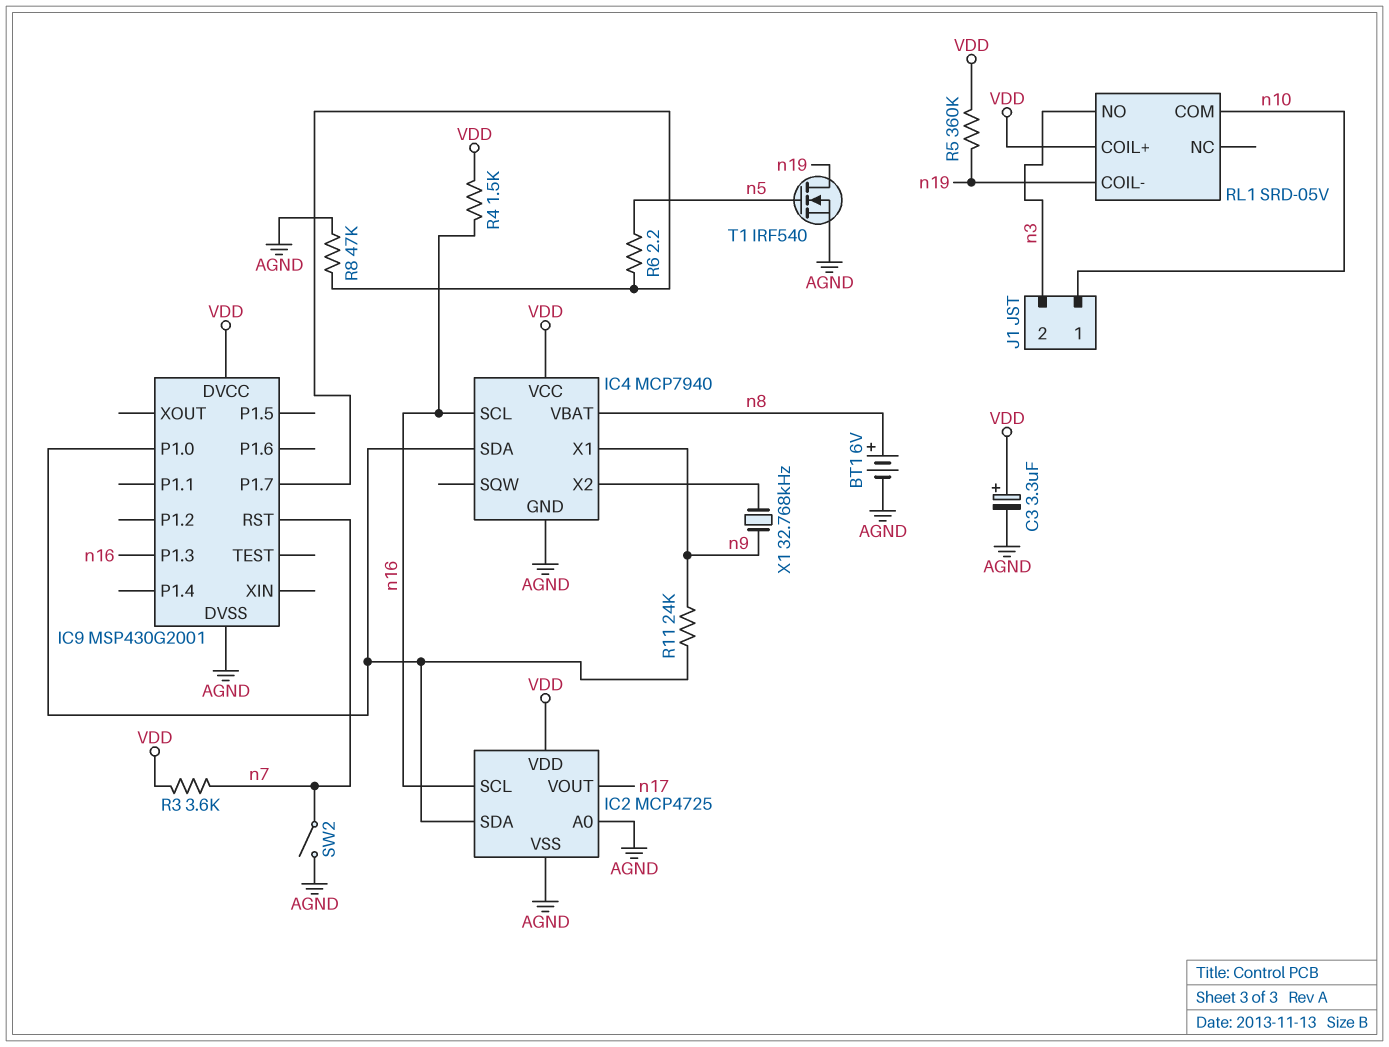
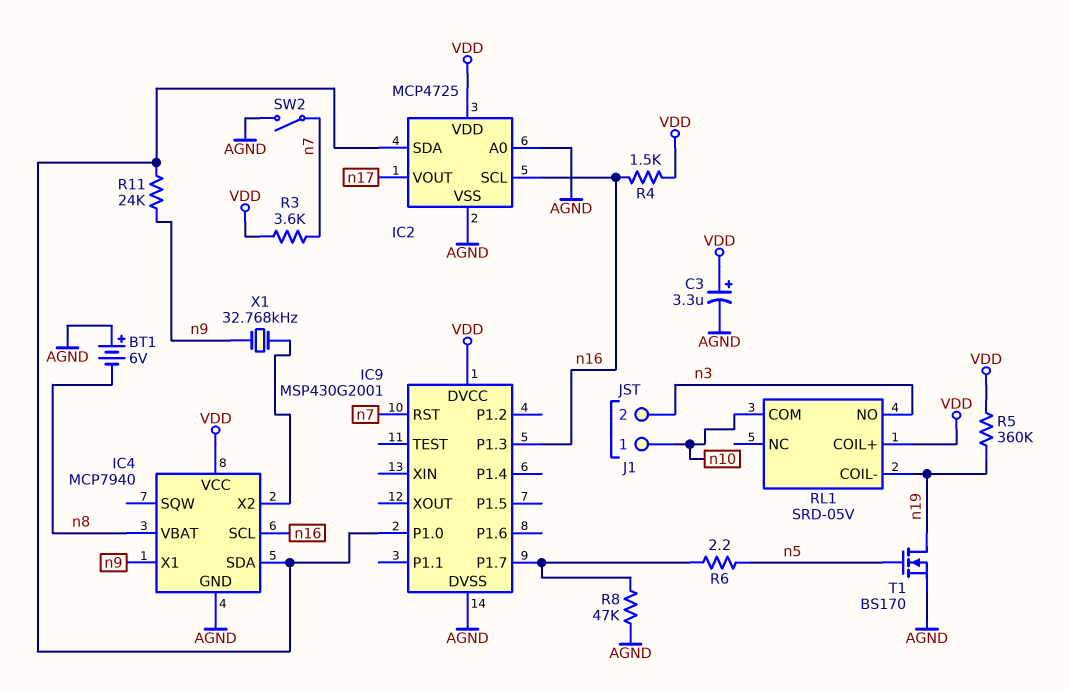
BT1: 6V (plus n8, minus AGND) -> 6V (plus AGND, minus n8)
T1: NMOS IRF540 (G n5, D n19, S AGND) -> NMOS BS170 (G n5, D n19, S AGND)

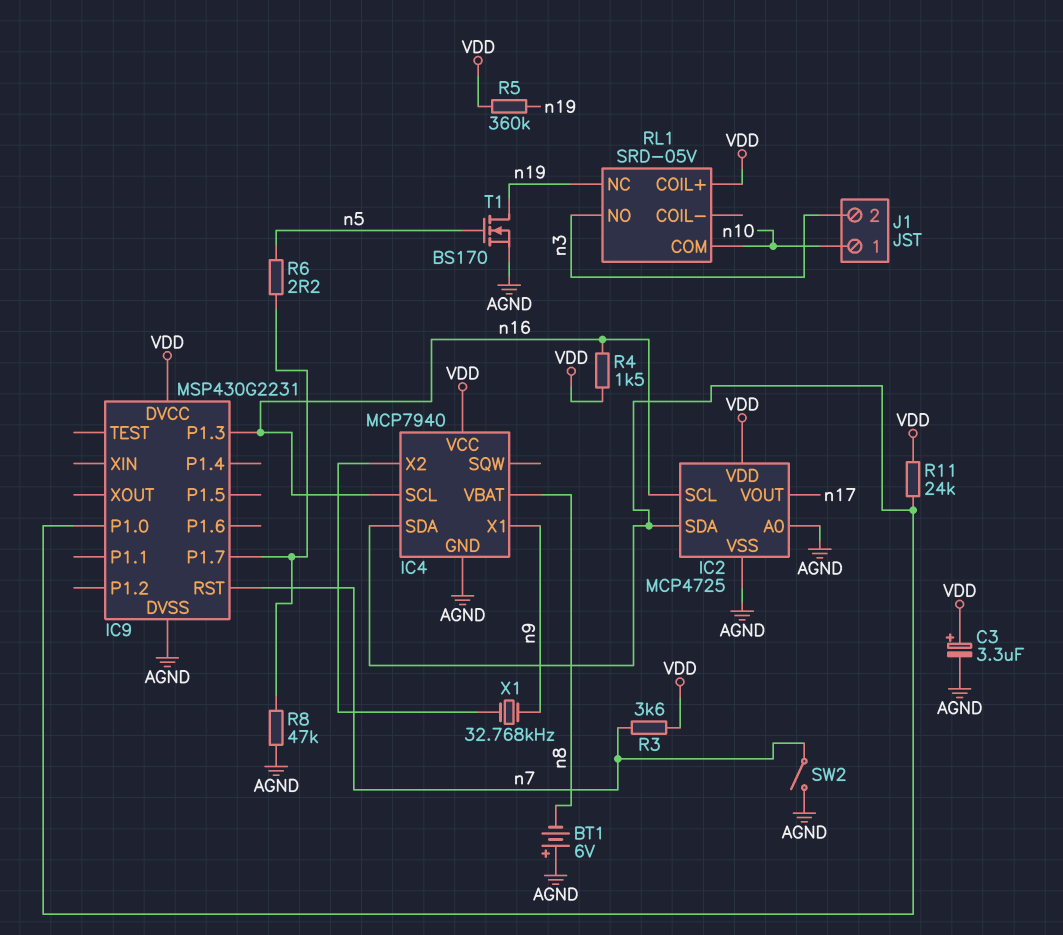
IC9: MSP430G2001 -> MSP430G2231
R11: 24k (IC2/SDA, n9) -> 24k (IC2/SDA, VDD)
RL1 pin COIL-: n19 -> none
RL1 pin NC: none -> n19

